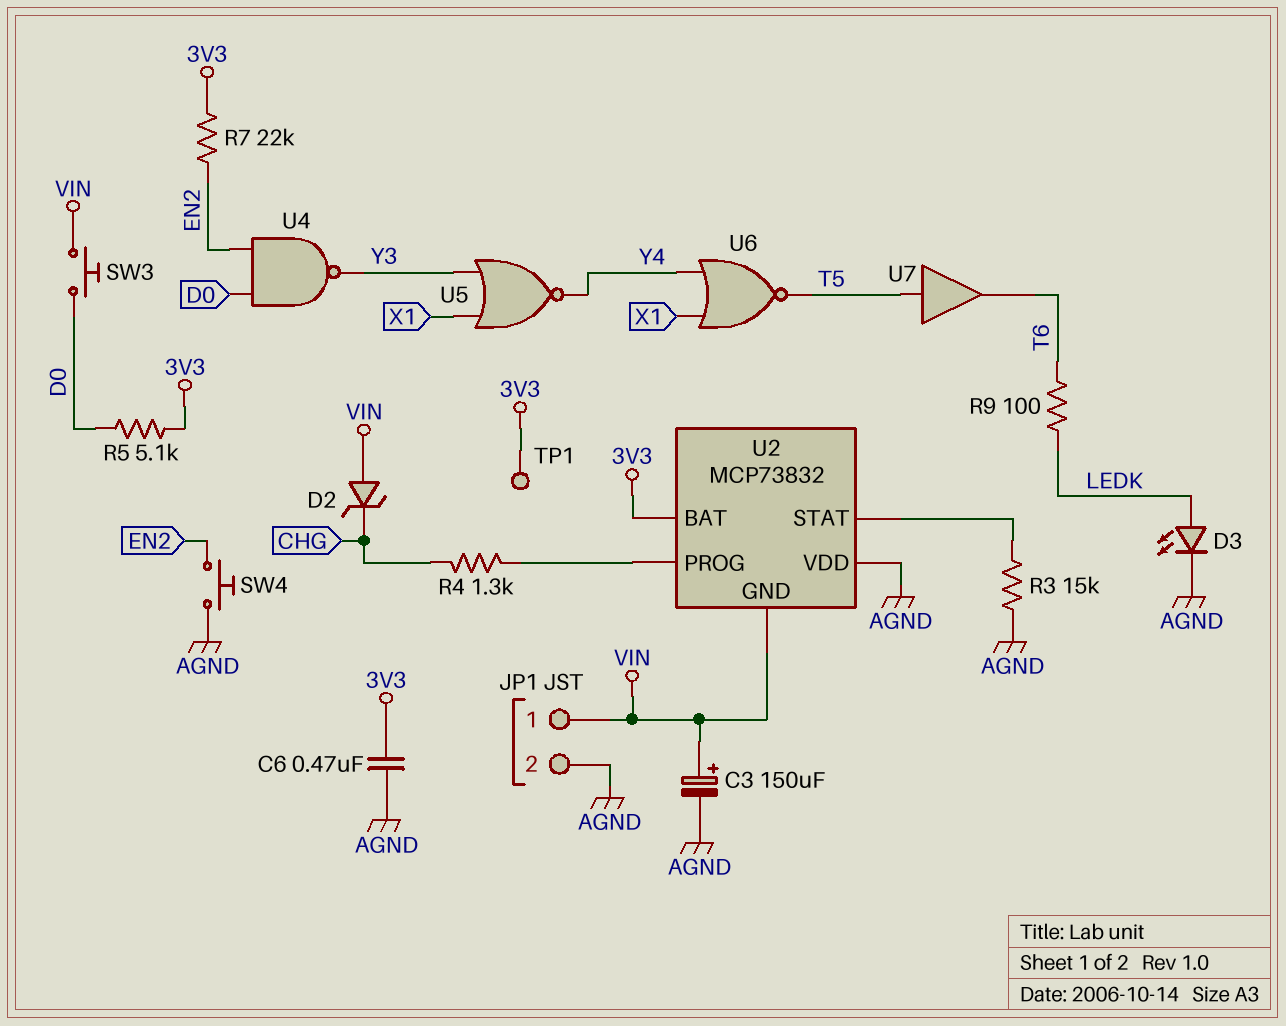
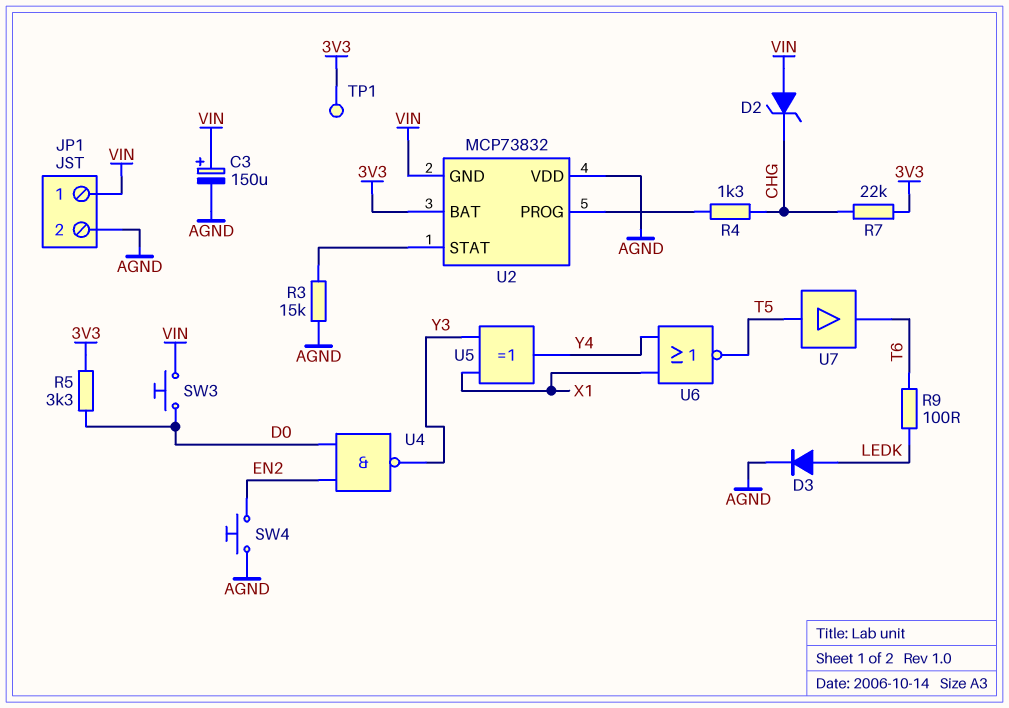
C6: 470nF (3V3, AGND) -> none
D3: LED (A LEDK, K AGND) -> diode (A LEDK, K AGND)
R5: 5.1k (3V3, D0) -> 3.3k (3V3, D0)
R7: 22k (3V3, EN2) -> 22k (3V3, CHG)
U5: NOR (in X1, in Y3, out Y4) -> XOR (in X1, in Y3, out Y4)

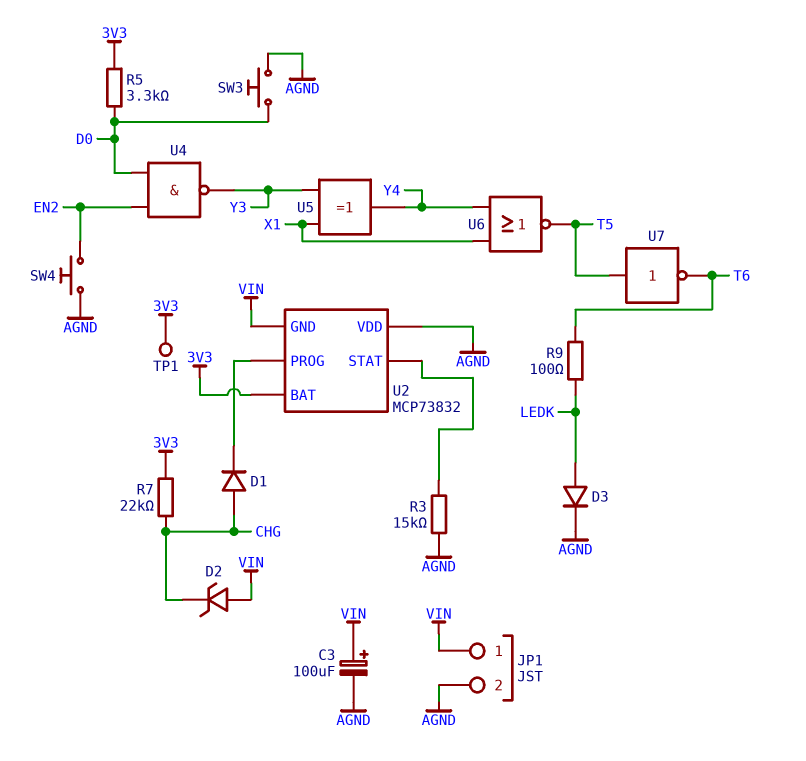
C3: 150uF (plus VIN, minus AGND) -> 100uF (plus VIN, minus AGND)
D1: none -> diode (A CHG, K U2/PROG)
R4: 1.3k (CHG, U2/PROG) -> none
SW3: button (D0, VIN) -> button (AGND, D0)
U7: buffer (in T5, out T6) -> NOT (in T5, out T6)

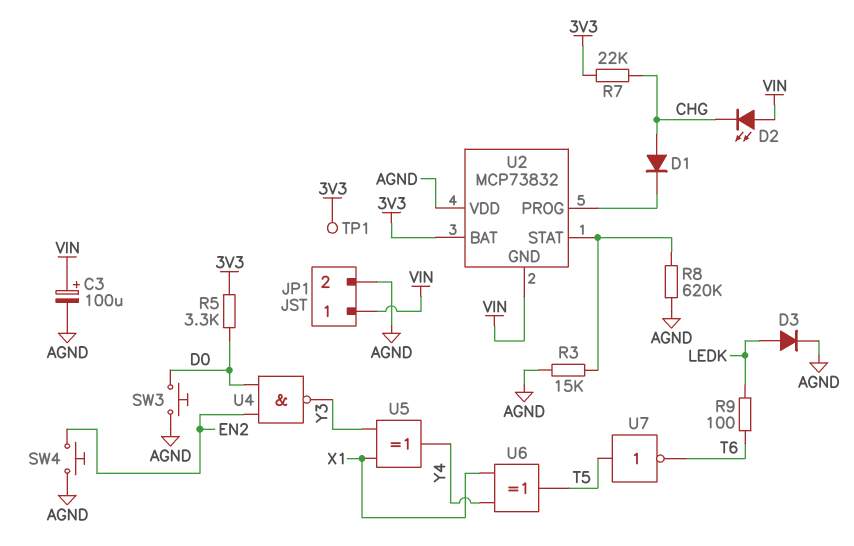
D2: zener (A VIN, K CHG) -> LED (A VIN, K CHG)
R8: none -> 620k (AGND, U2/STAT)
U6: NOR (in X1, in Y4, out T5) -> XOR (in X1, in Y4, out T5)

